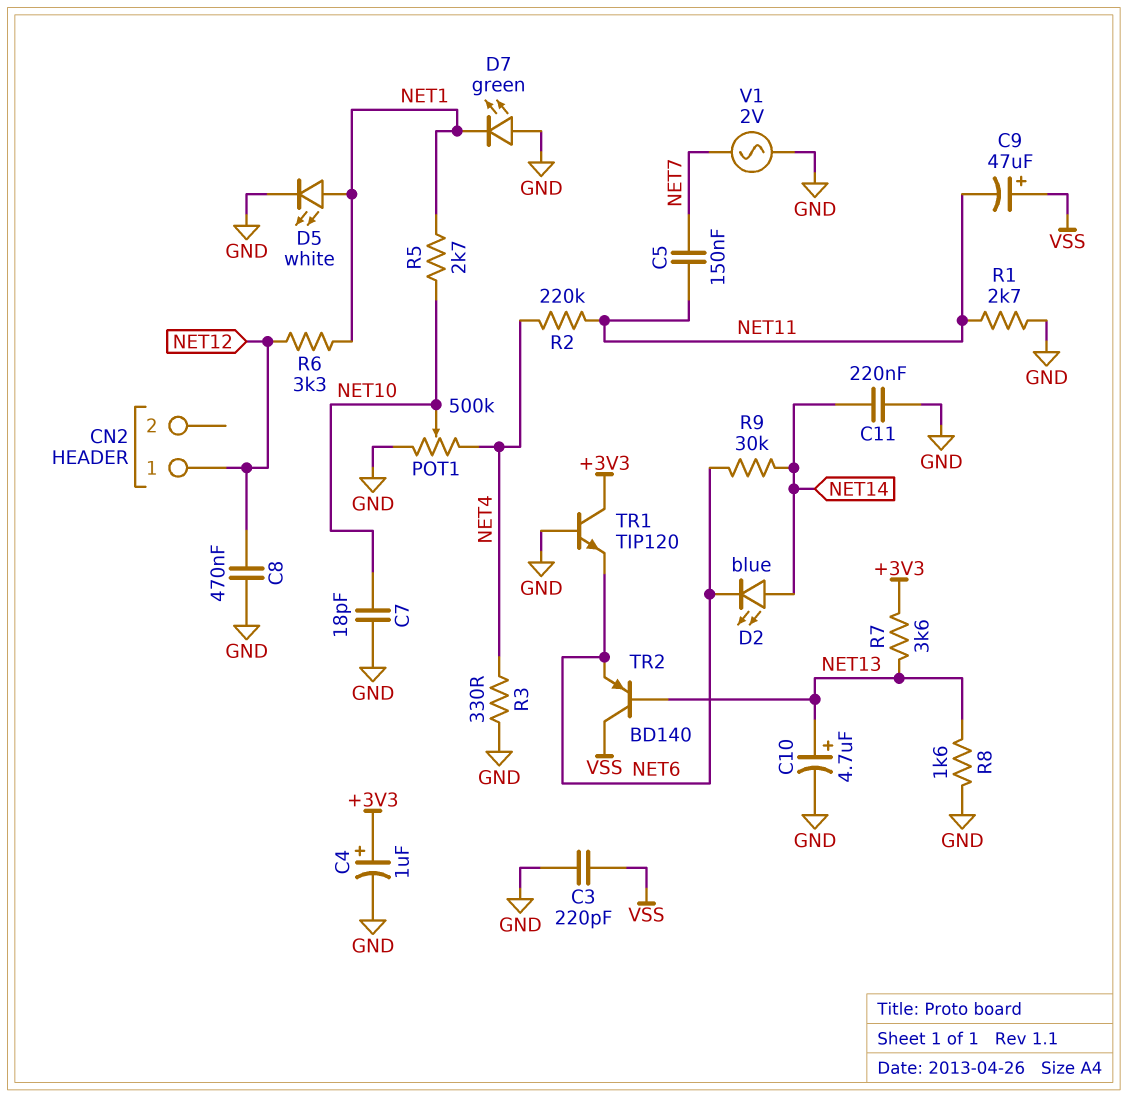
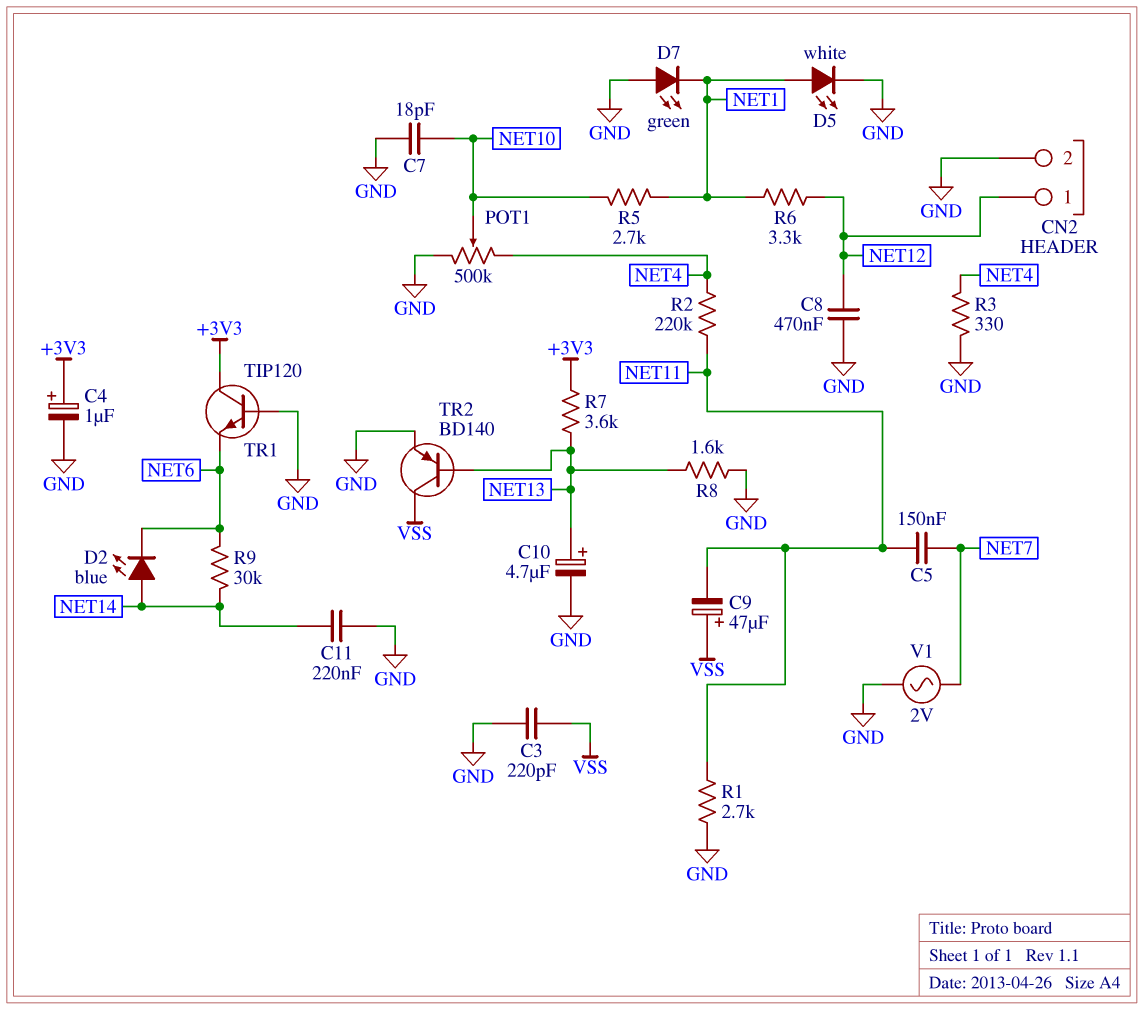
CN2 pin 2: none -> GND
TR2: PNP BD140 (B NET13, C VSS, E NET6) -> PNP BD140 (B NET13, C VSS, E GND)

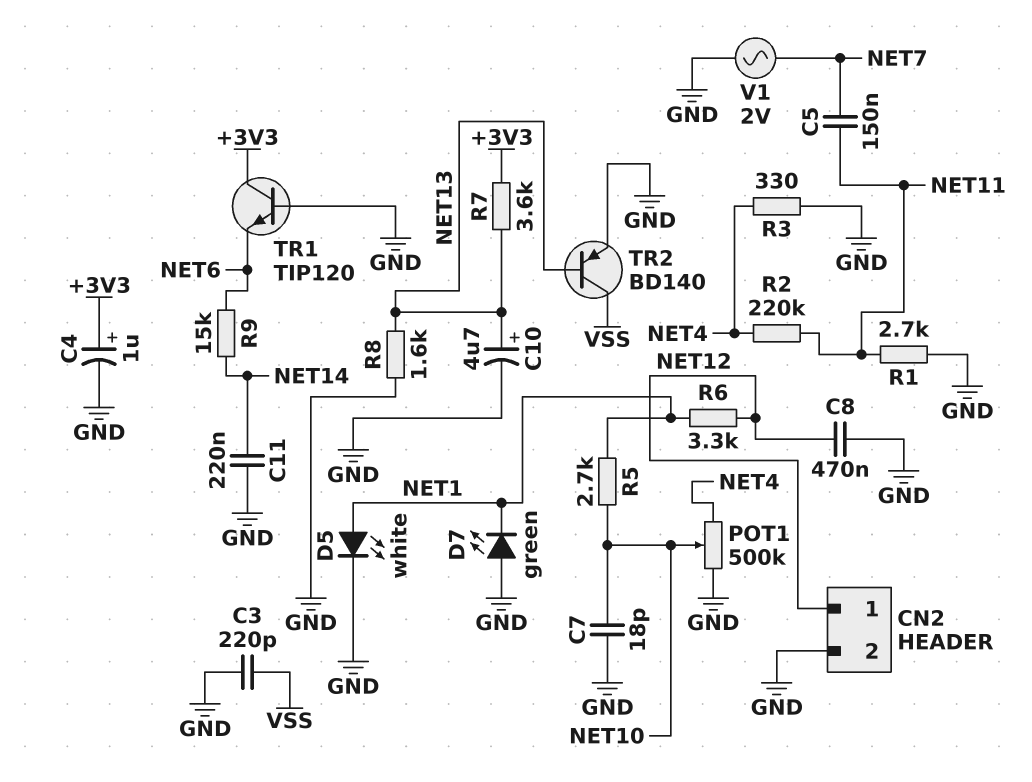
C9: 47uF (plus VSS, minus NET11) -> none
D2: LED blue (A NET14, K NET6) -> none
R9: 30k (NET6, NET14) -> 15k (NET6, NET14)

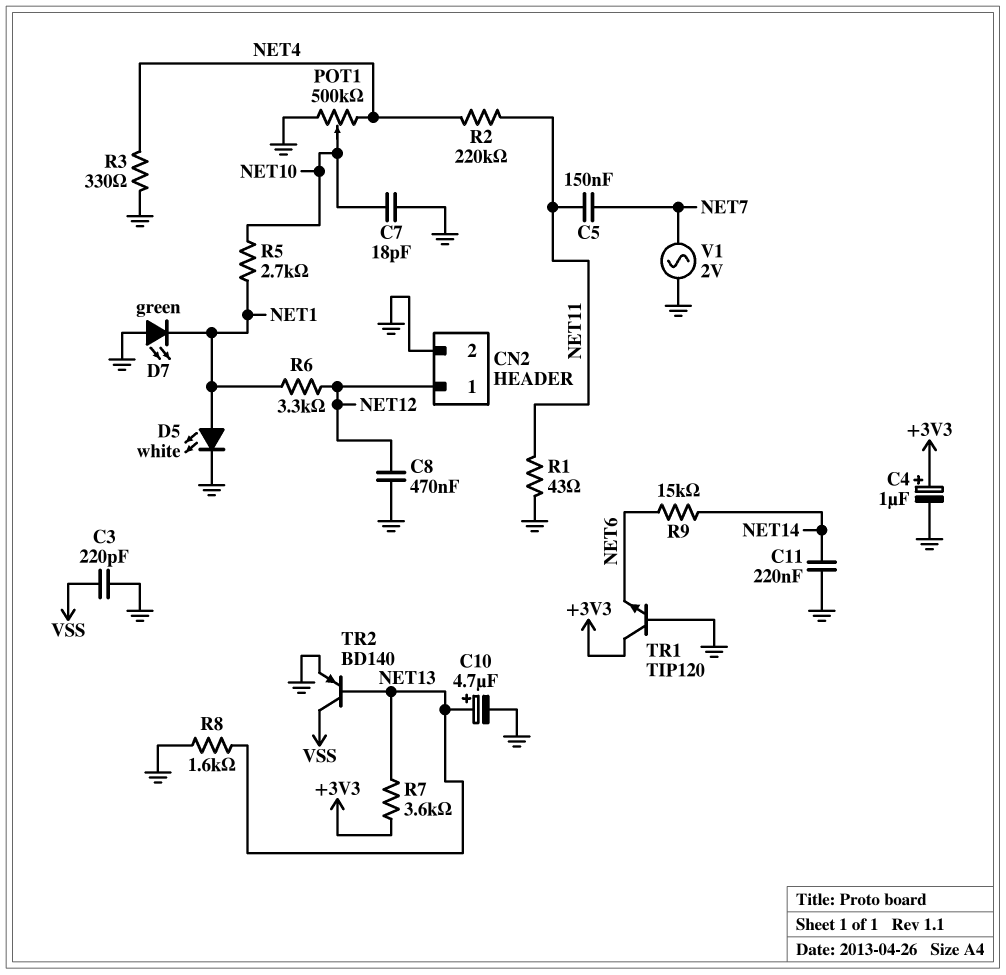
R1: 2.7k (GND, NET11) -> 43 (GND, NET11)

